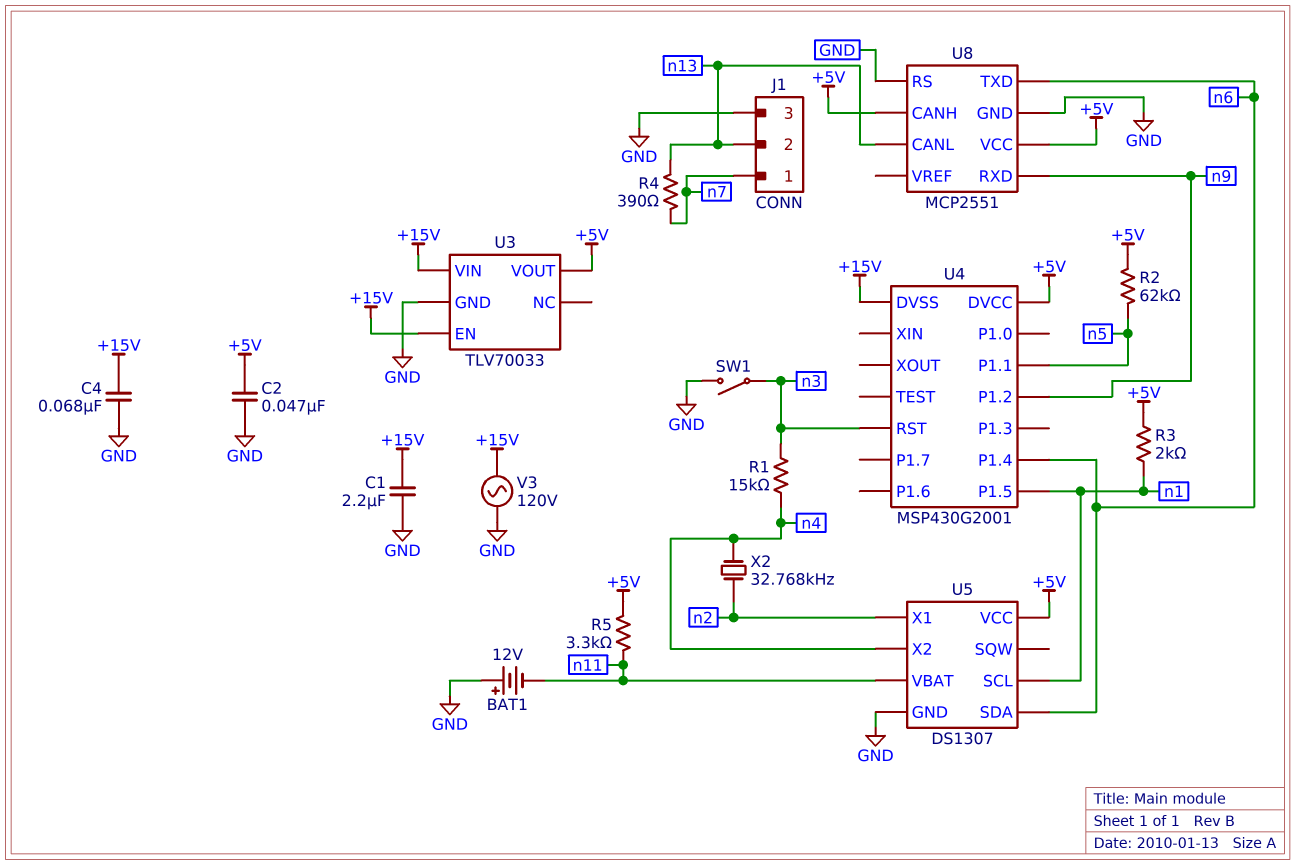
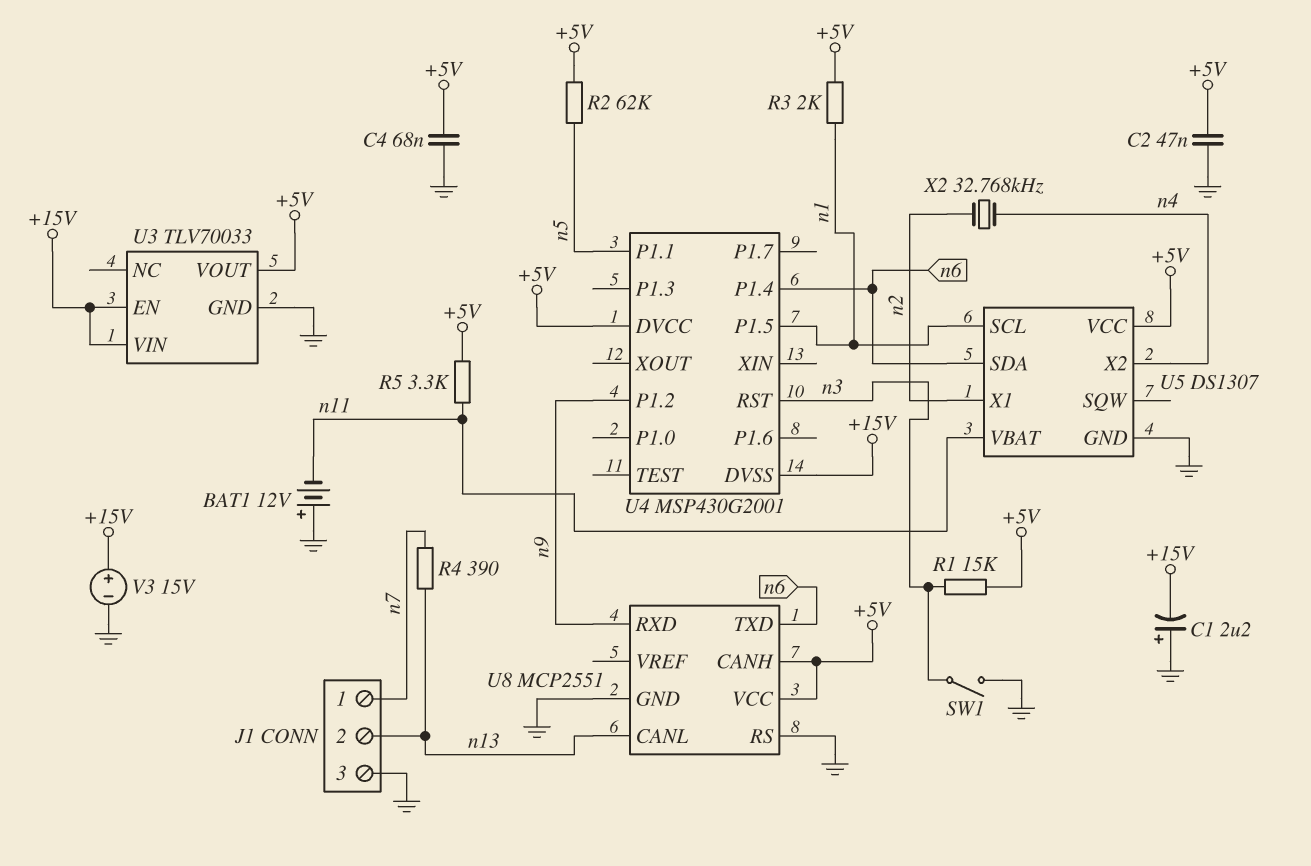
C1: 2.2uF (+15V, GND) -> 2.2uF (plus GND, minus +15V)
C4: 68nF (+15V, GND) -> 68nF (+5V, GND)
R1: 15k (n3, n4) -> 15k (+5V, n3)
V3: AC 120V (+15V, GND) -> 15V (plus +15V, minus GND)

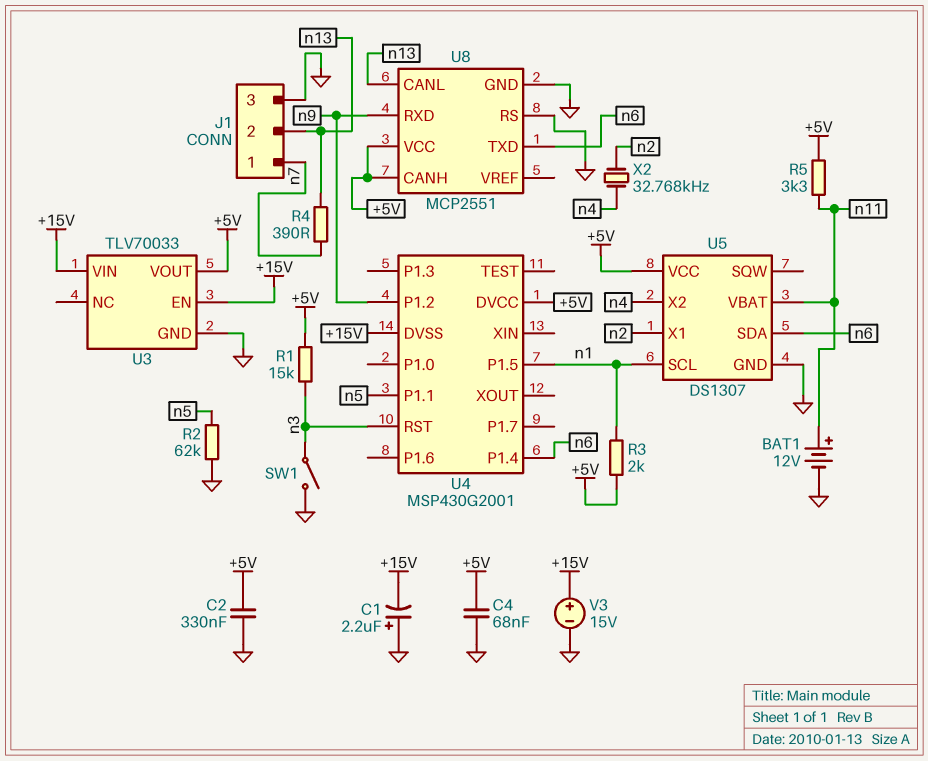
BAT1: 12V (plus GND, minus n11) -> 12V (plus n11, minus GND)
C2: 47nF (+5V, GND) -> 330nF (+5V, GND)
R2: 62k (+5V, n5) -> 62k (GND, n5)

